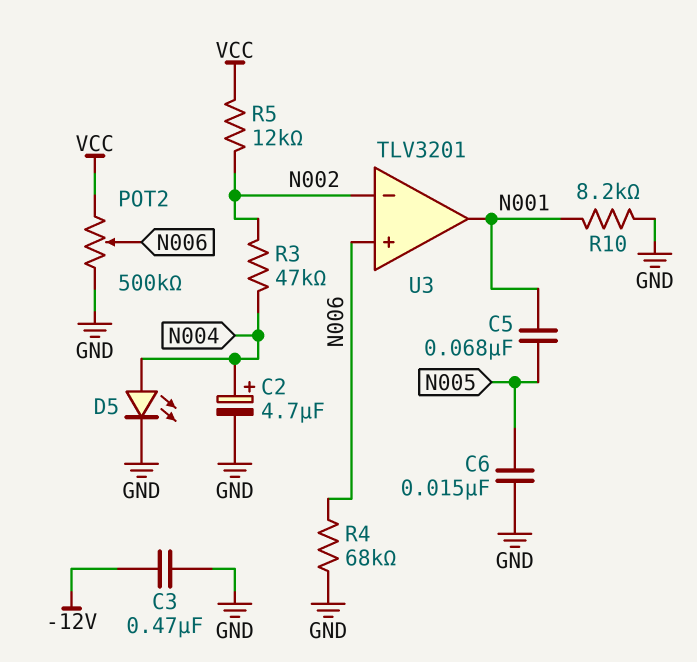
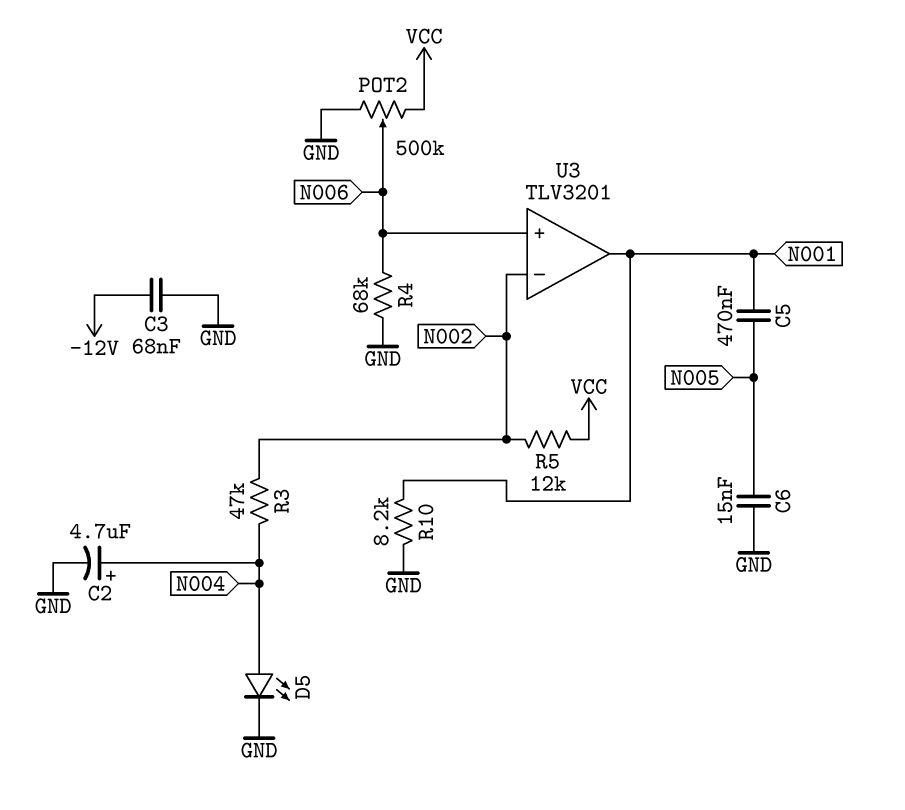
C3: 470nF (-12V, GND) -> 68nF (-12V, GND)
C5: 68nF (N001, N005) -> 470nF (N001, N005)

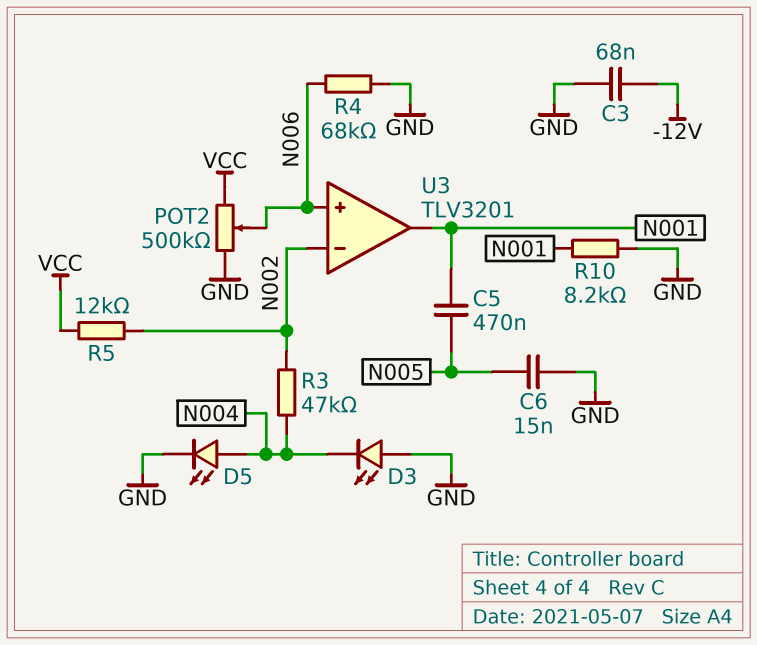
C2: 4.7uF (plus N004, minus GND) -> none
D3: none -> LED (A GND, K N004)

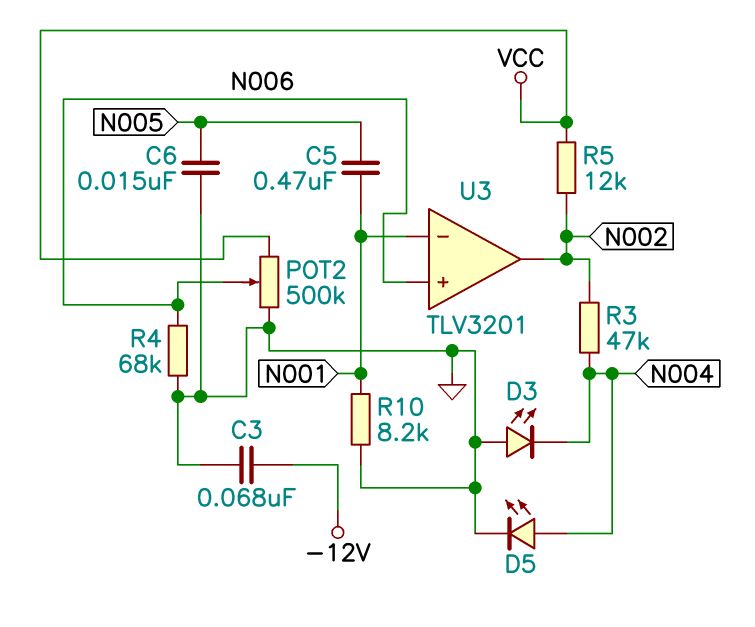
U3 pin in-: N002 -> N001
U3 pin out: N001 -> N002

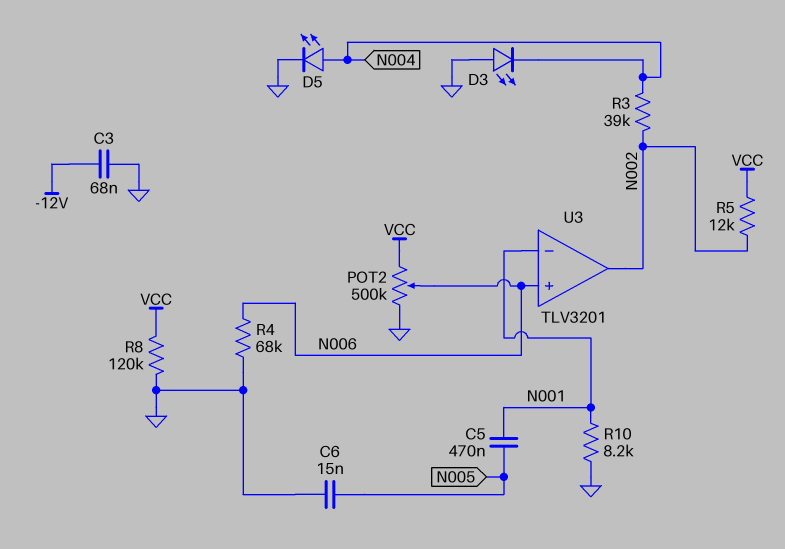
R3: 47k (N002, N004) -> 39k (N002, N004)
R8: none -> 120k (GND, VCC)

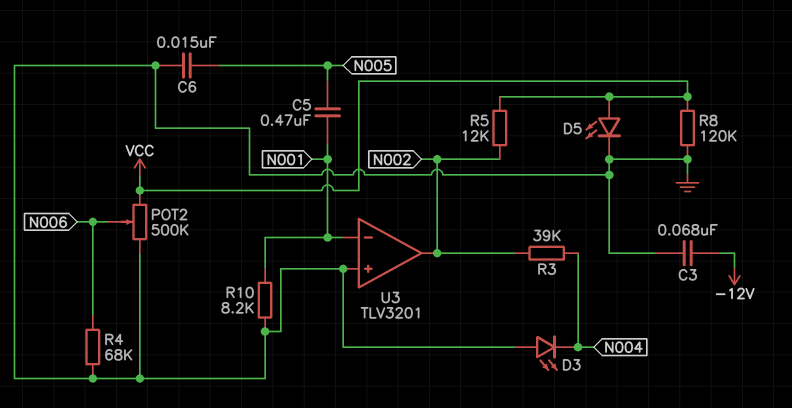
D5: LED (A N004, K GND) -> LED (A VCC, K GND)
U3 pin in+: N006 -> GND

